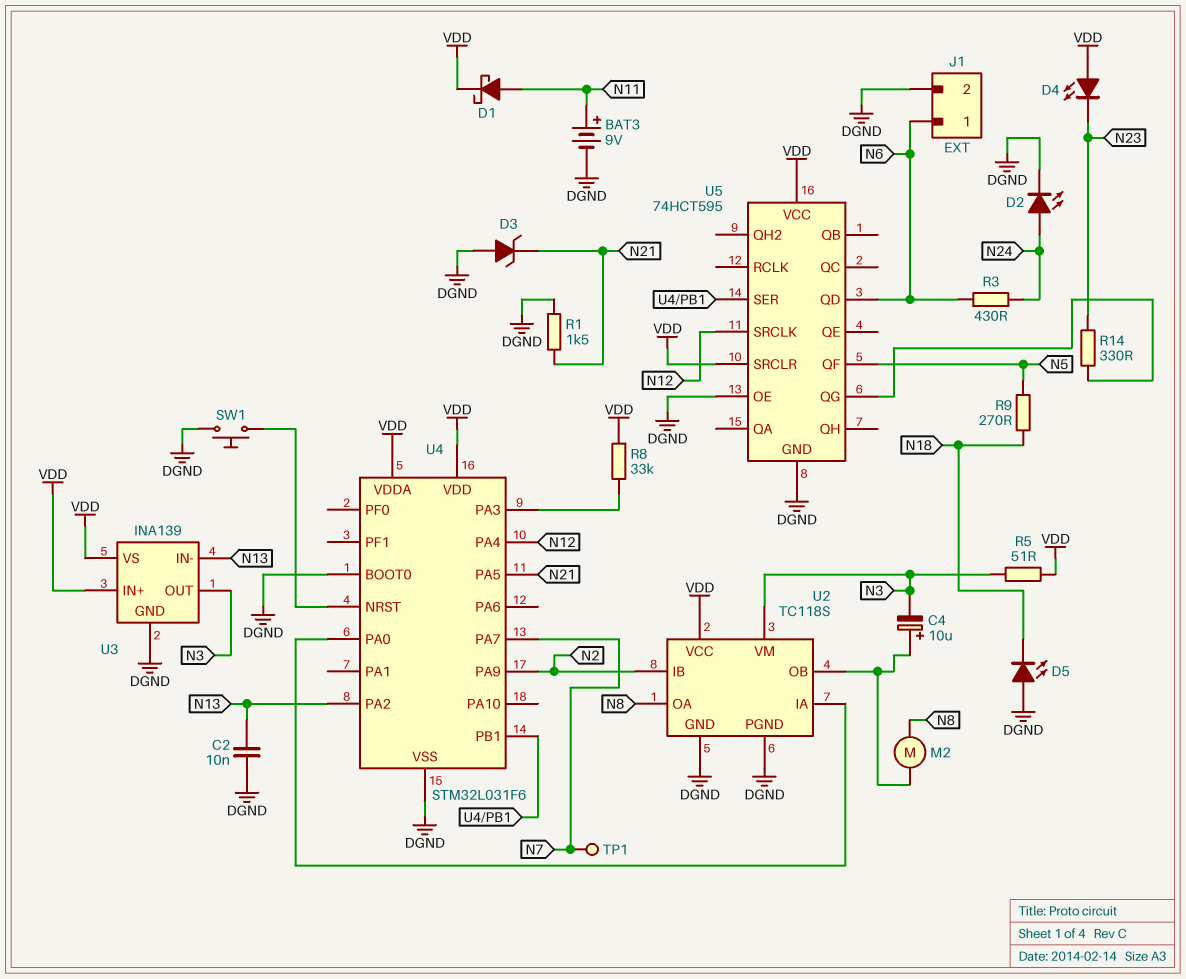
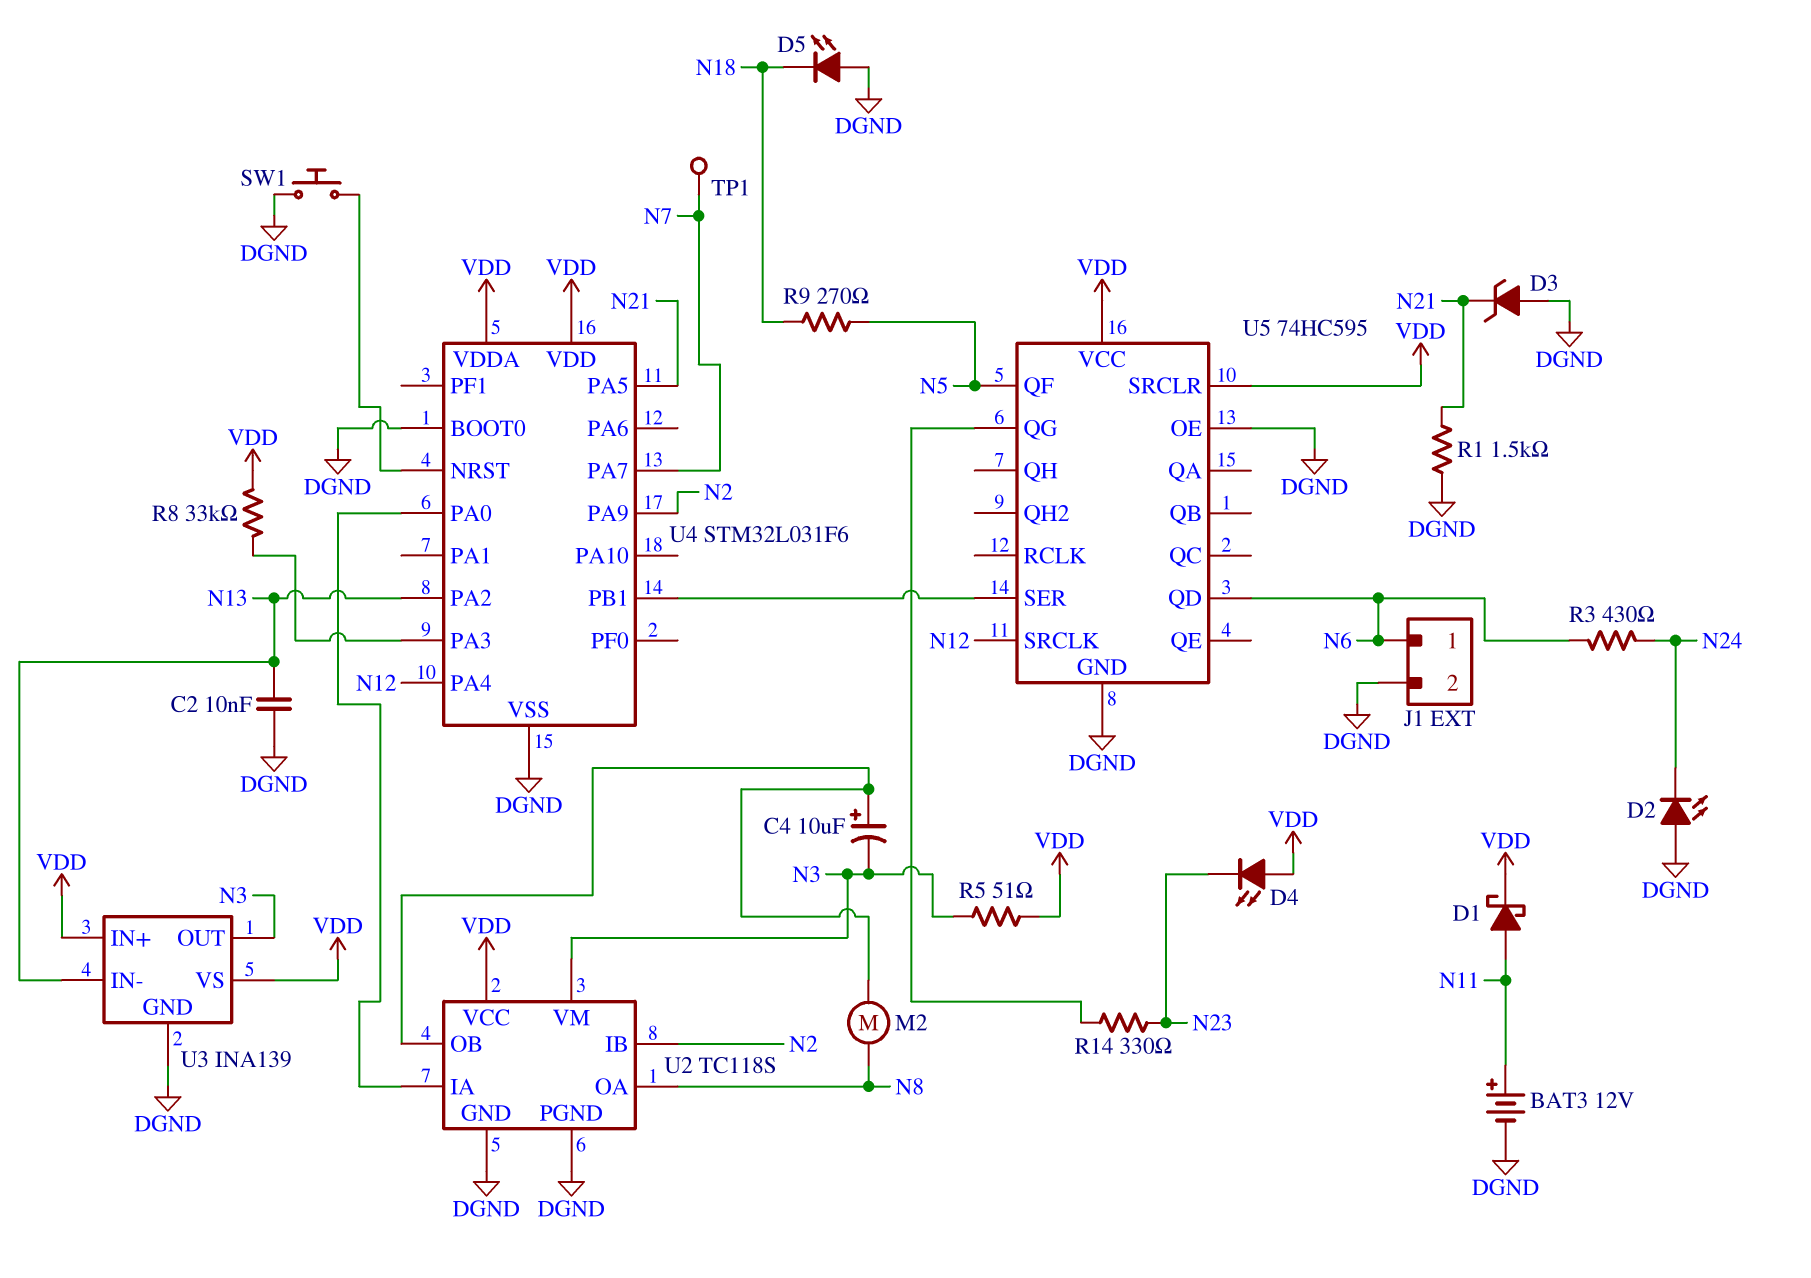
BAT3: 9V (plus N11, minus DGND) -> 12V (plus N11, minus DGND)
D2: LED (A N24, K DGND) -> LED (A DGND, K N24)
U5: 74HCT595 -> 74HC595

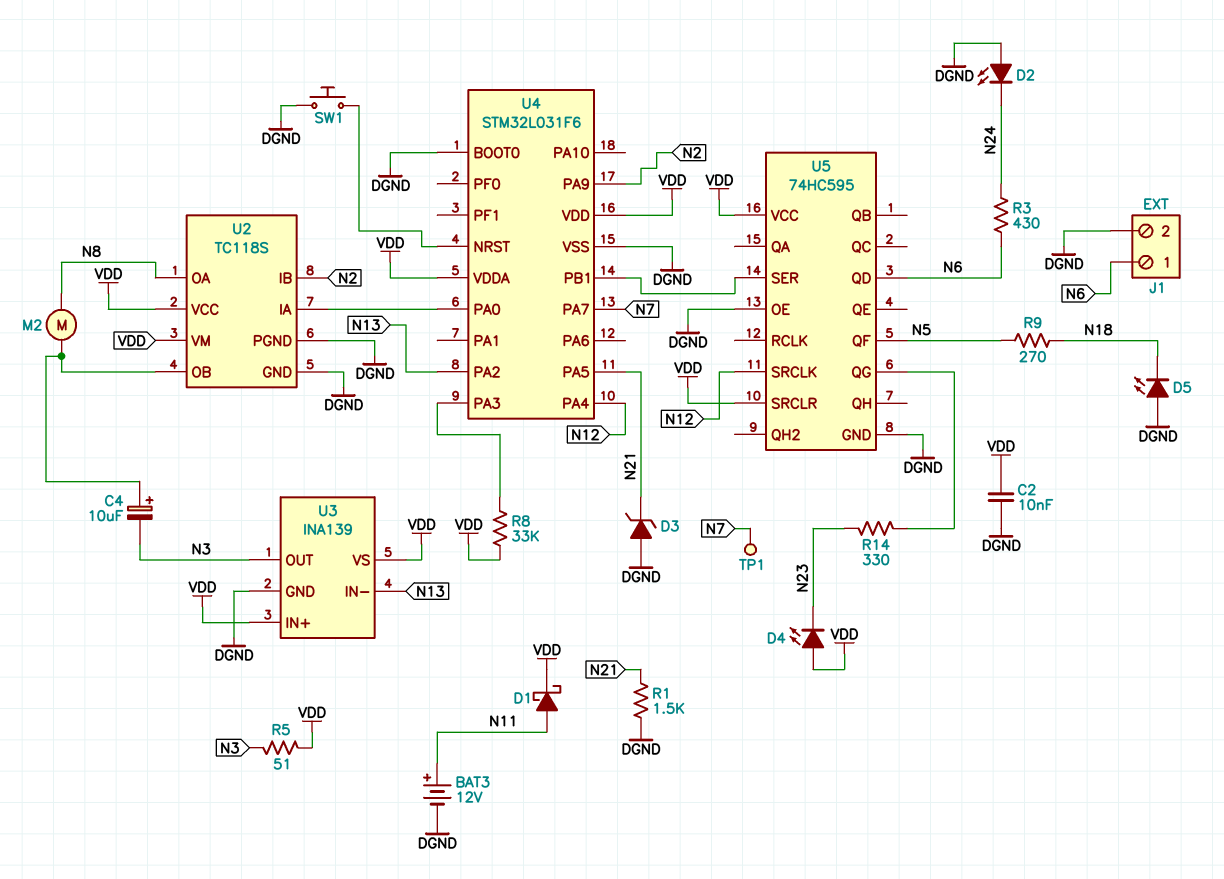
C2: 10nF (DGND, N13) -> 10nF (DGND, VDD)
U2 pin VM: N3 -> VDD

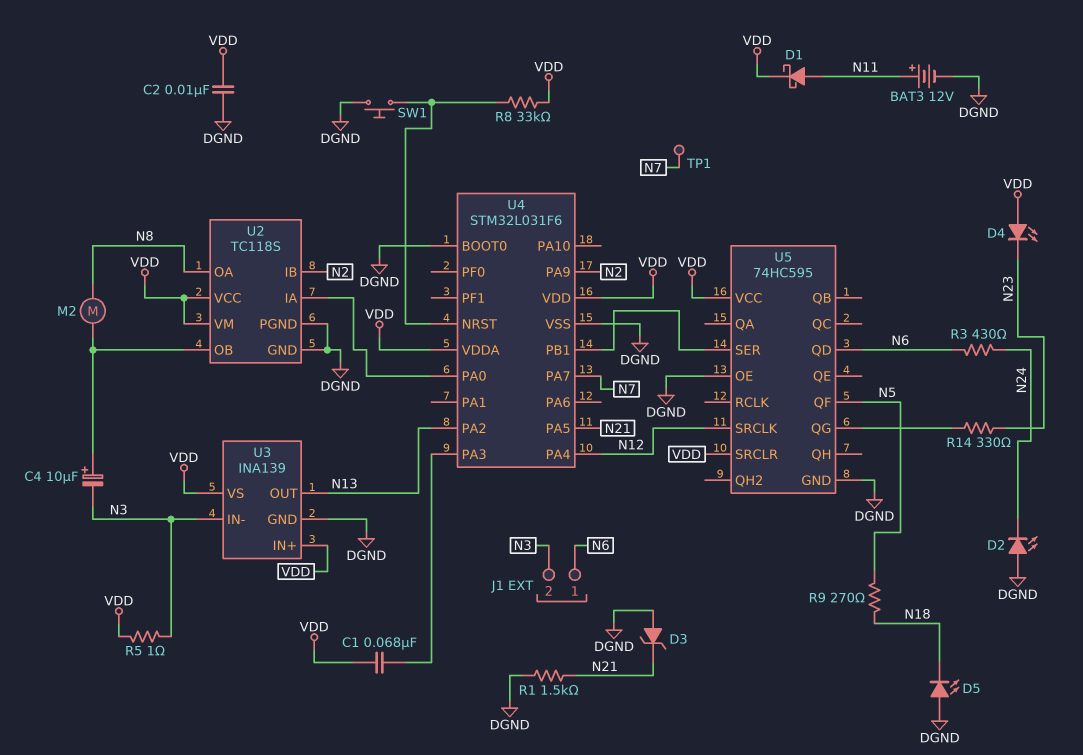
C1: none -> 68nF (U4/PA3, VDD)
J1 pin 2: DGND -> N3
R5: 51 (N3, VDD) -> 1 (N3, VDD)
R8: 33k (U4/PA3, VDD) -> 33k (U4/NRST, VDD)
U3 pin IN-: N13 -> N3
U3 pin OUT: N3 -> N13

